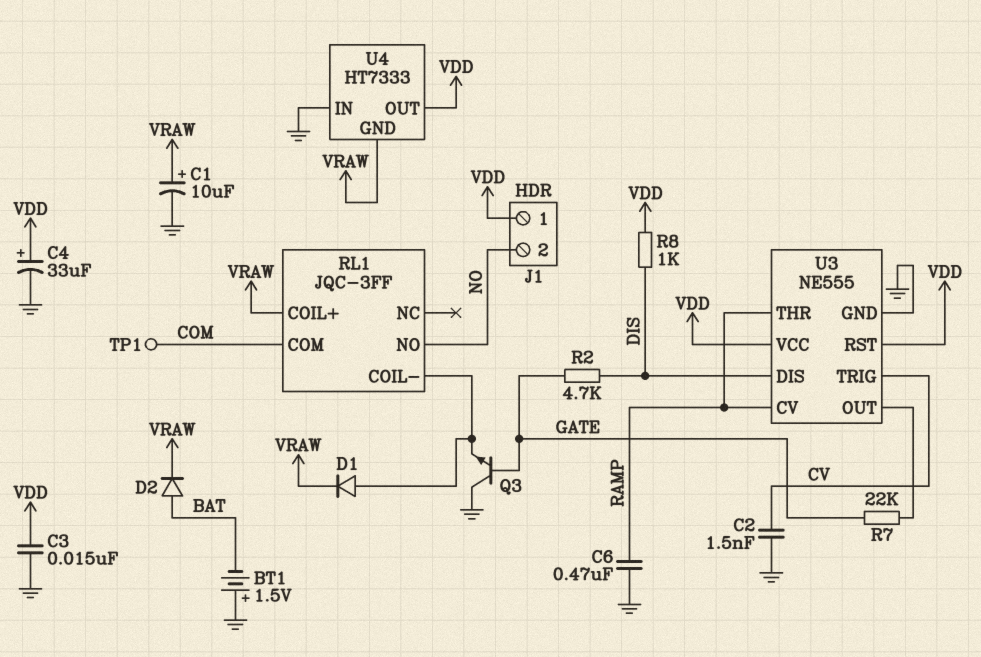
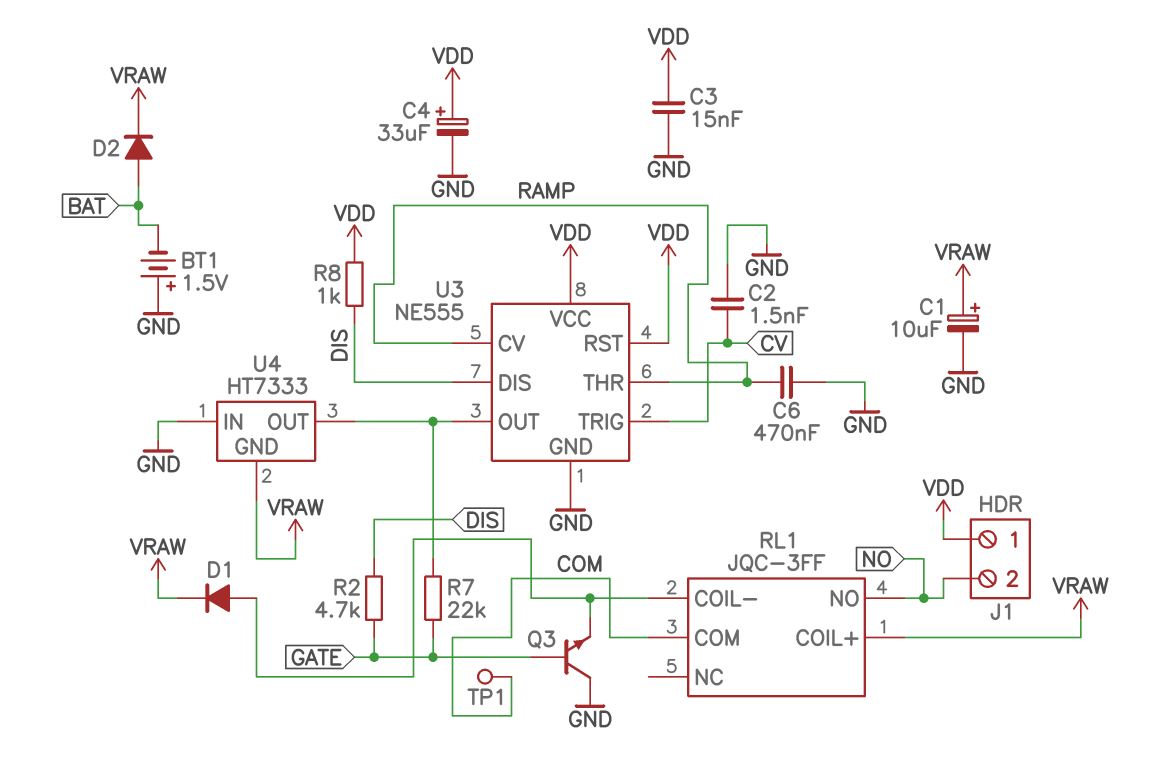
U4 pin OUT: VDD -> U3/OUT

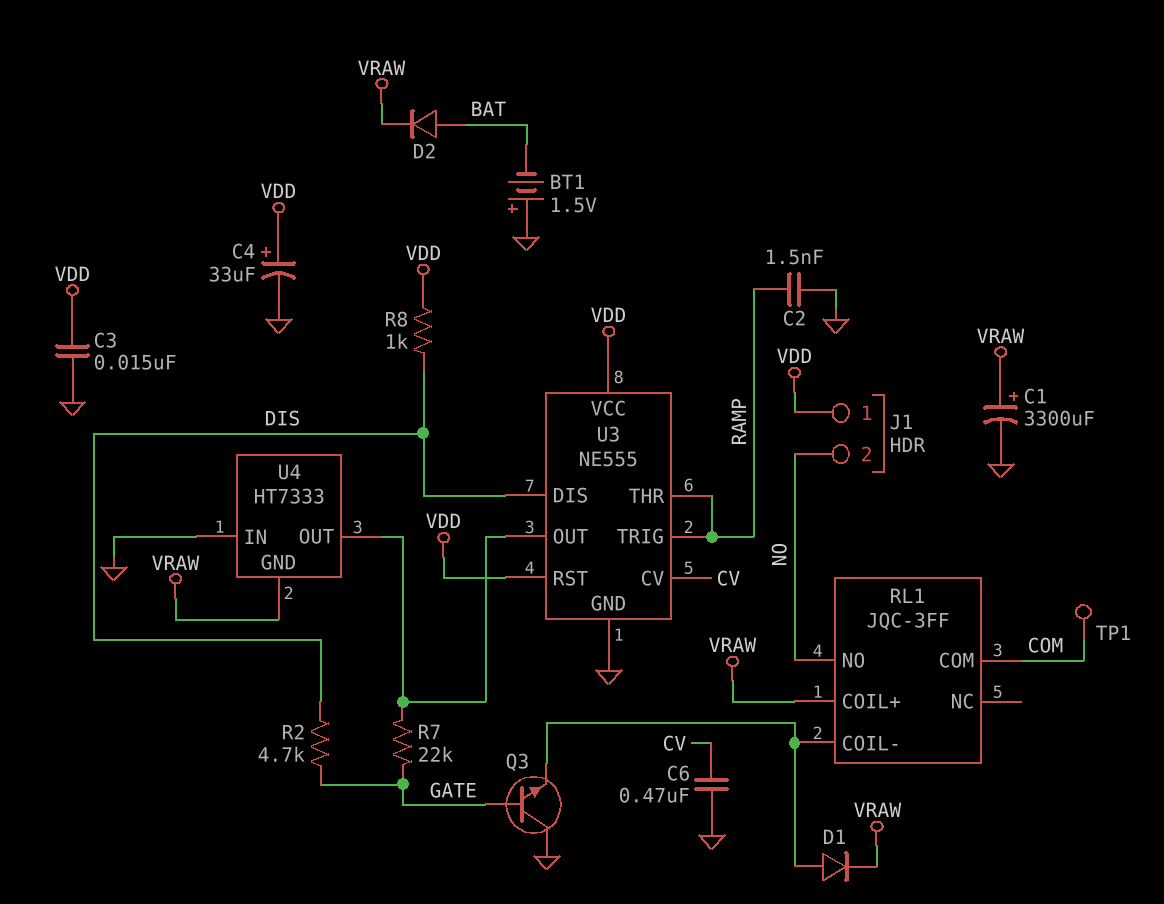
C1: 10uF (plus VRAW, minus GND) -> 3300uF (plus VRAW, minus GND)
C2: 1.5nF (CV, GND) -> 1.5nF (GND, RAMP)
C6: 470nF (GND, RAMP) -> 470nF (CV, GND)
U3 pin CV: RAMP -> CV
U3 pin TRIG: CV -> RAMP

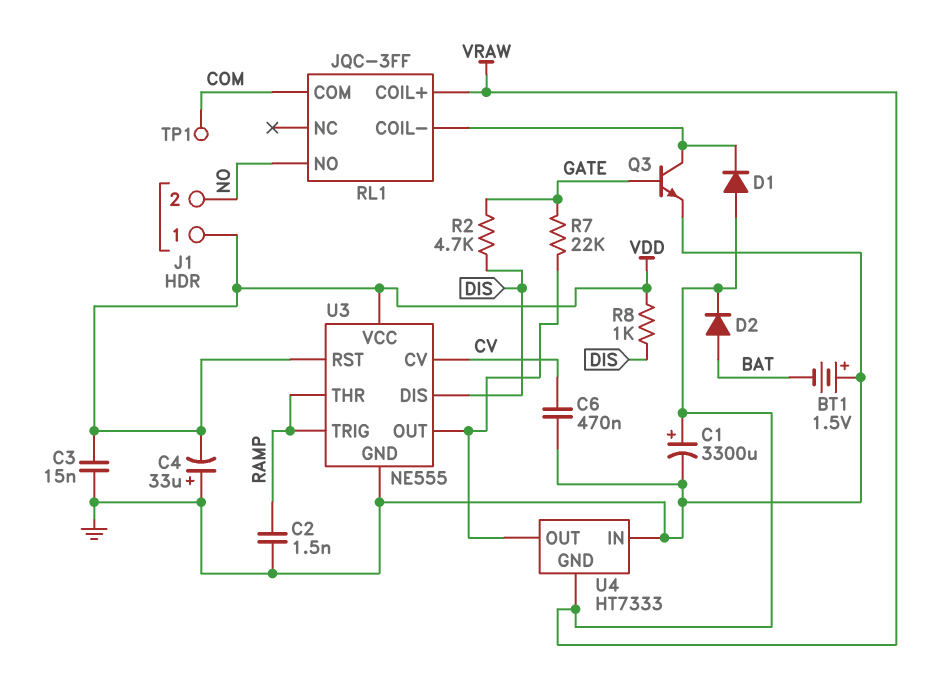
C4: 33uF (plus VDD, minus GND) -> 33uF (plus GND, minus VDD)
D1: diode (A RL1/COIL-, K VRAW) -> diode (A VRAW, K RL1/COIL-)
Q3: NPN (B GATE, C GND, E RL1/COIL-) -> NPN (B GATE, C RL1/COIL-, E GND)

